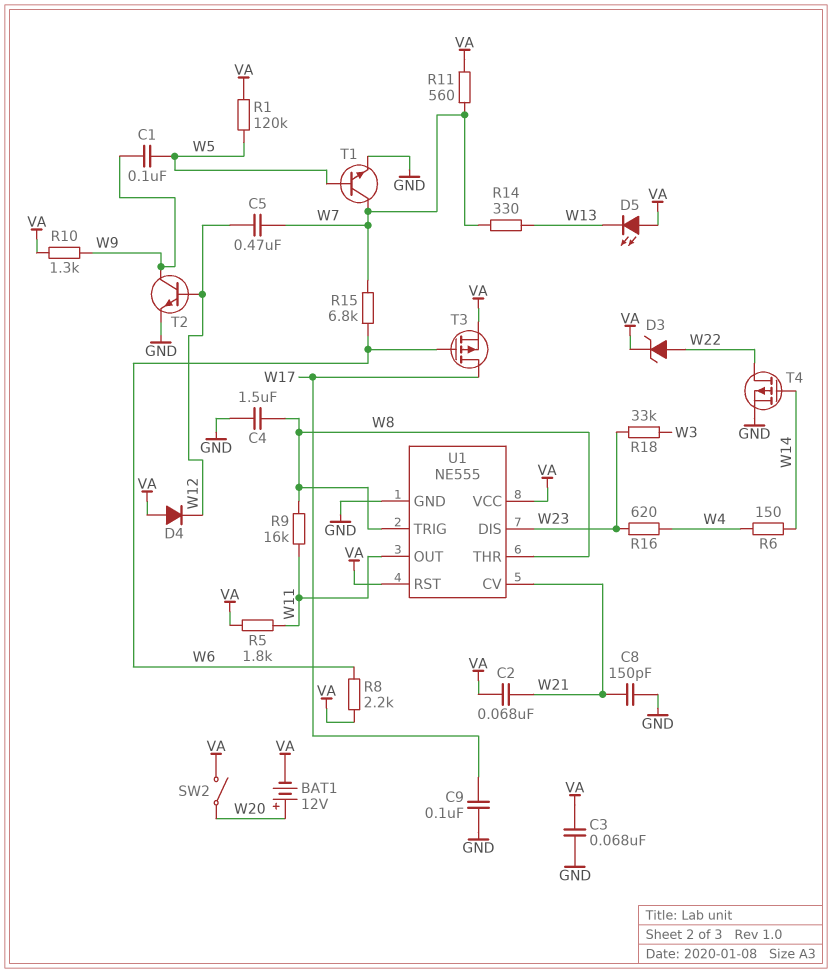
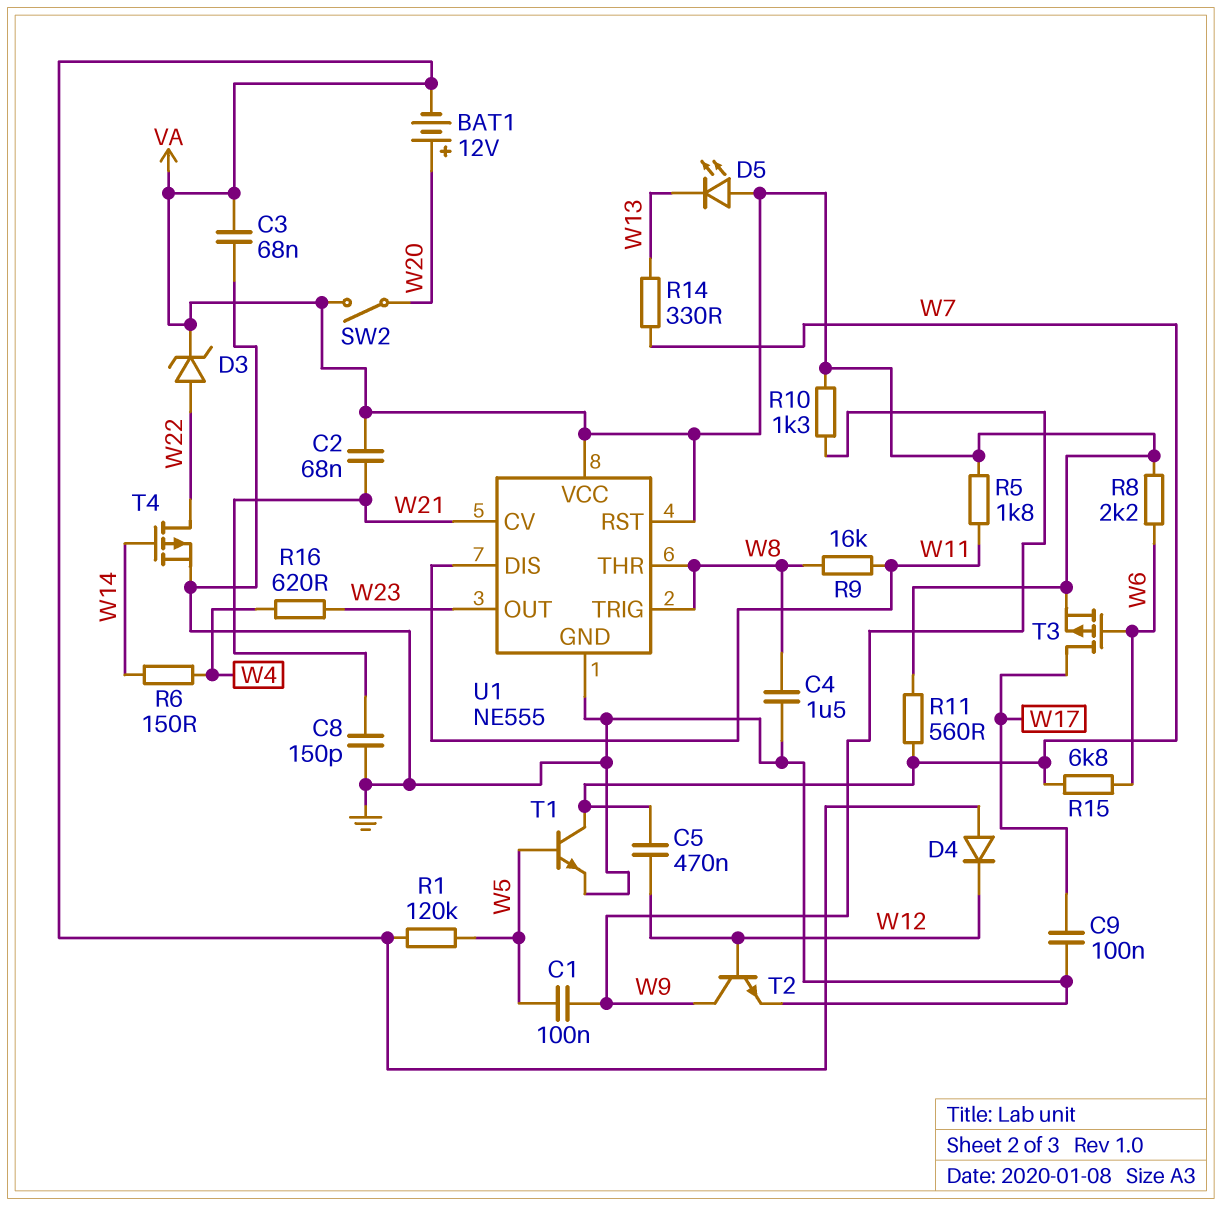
R18: 33k (W3, W23) -> none
U1 pin DIS: W23 -> W11
U1 pin OUT: W11 -> W23

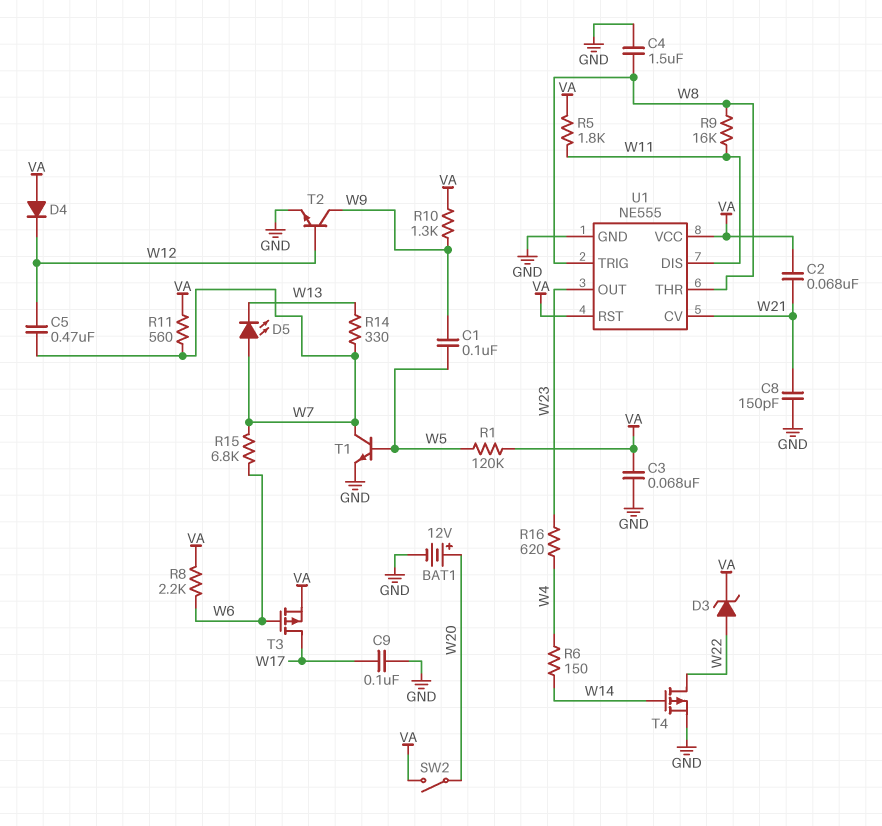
BAT1: 12V (plus W20, minus VA) -> 12V (plus W20, minus GND)
D5: LED (A VA, K W13) -> LED (A W7, K W13)

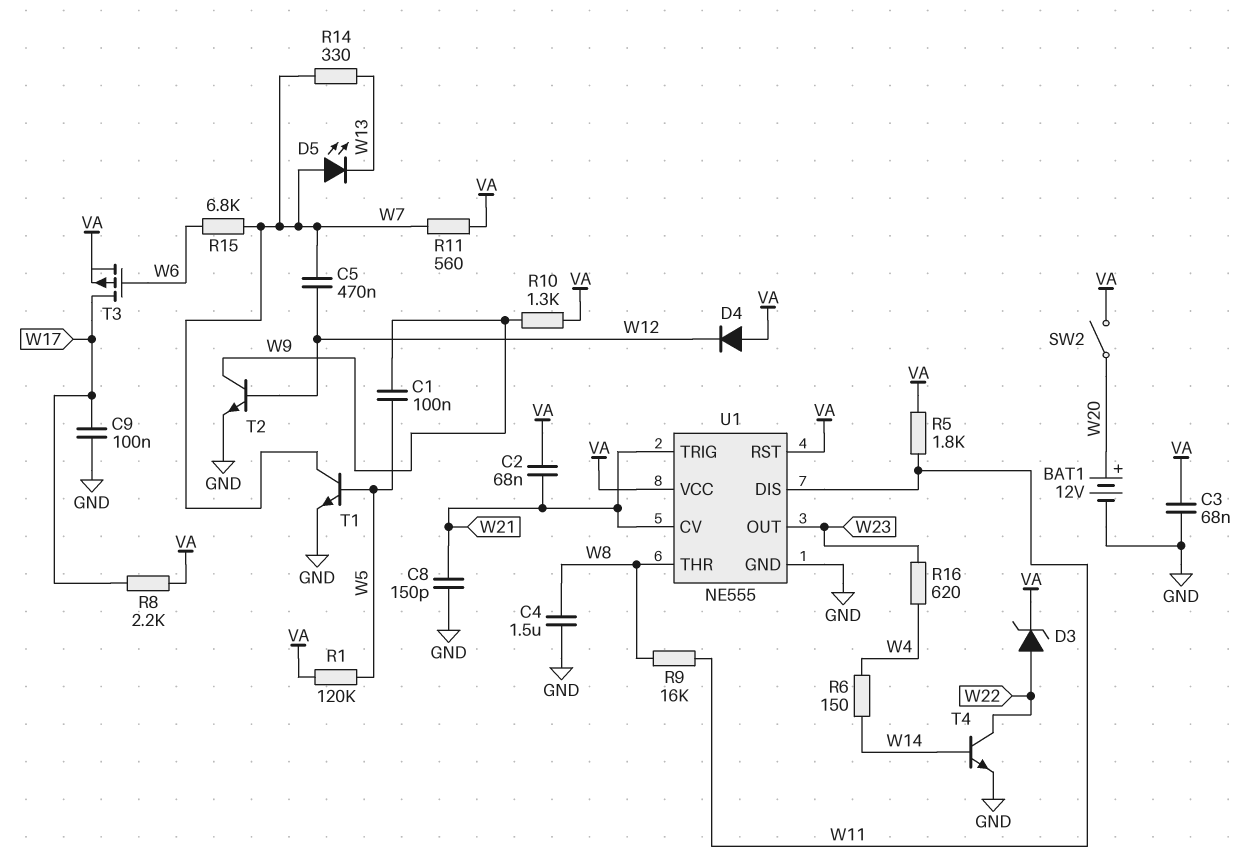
R8: 2.2k (VA, W6) -> 2.2k (VA, W17)
T4: PMOS (G W14, D W22, S GND) -> NPN (B W14, C W22, E GND)
U1 pin TRIG: W8 -> W21

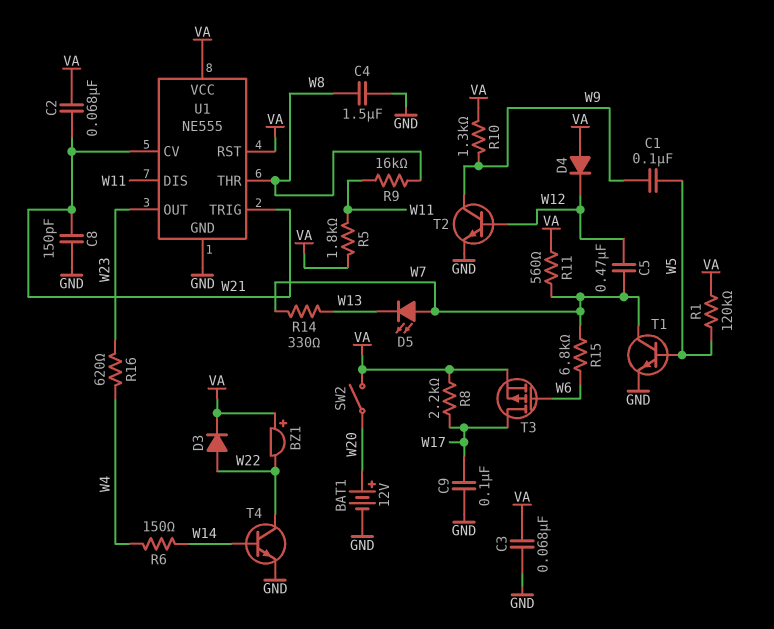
BZ1: none -> buzzer (plus VA, minus W22)
D3: zener (A W22, K VA) -> diode (A W22, K VA)

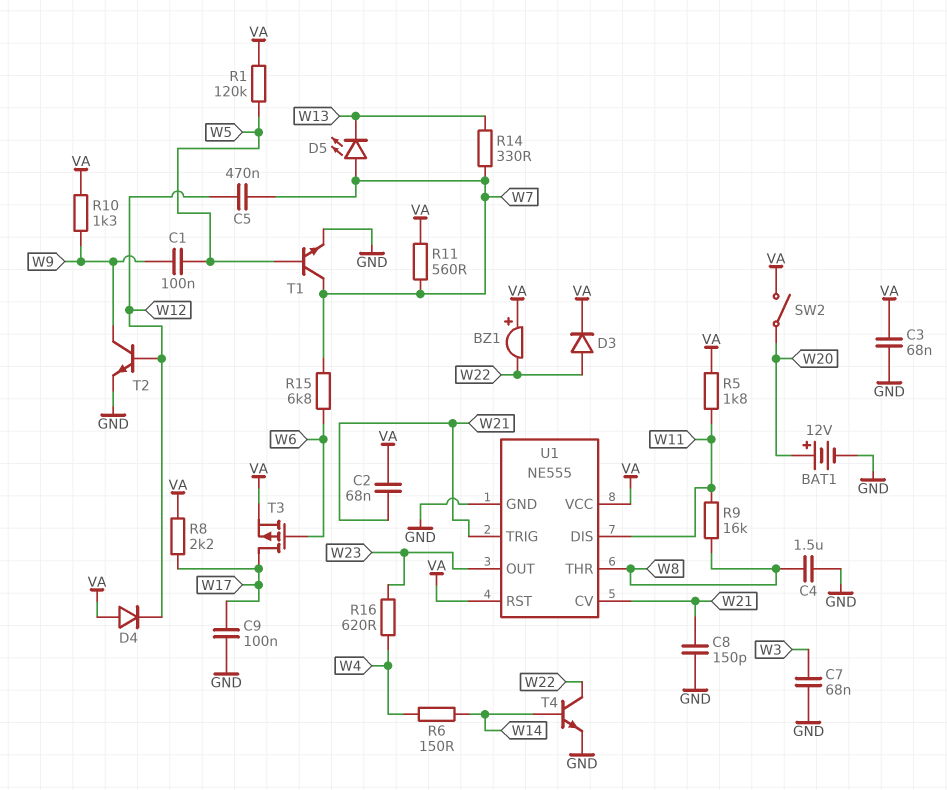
C7: none -> 68nF (GND, W3)

